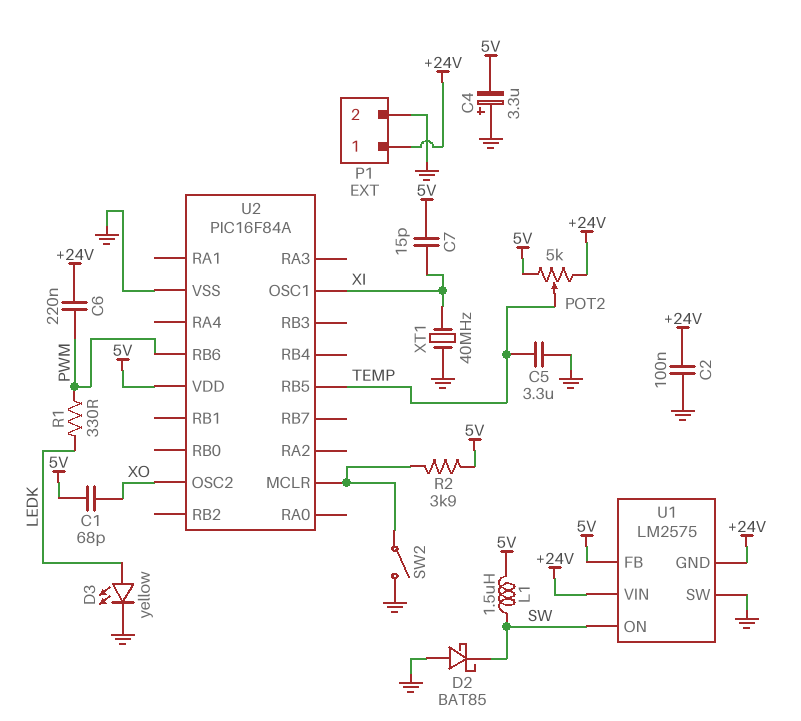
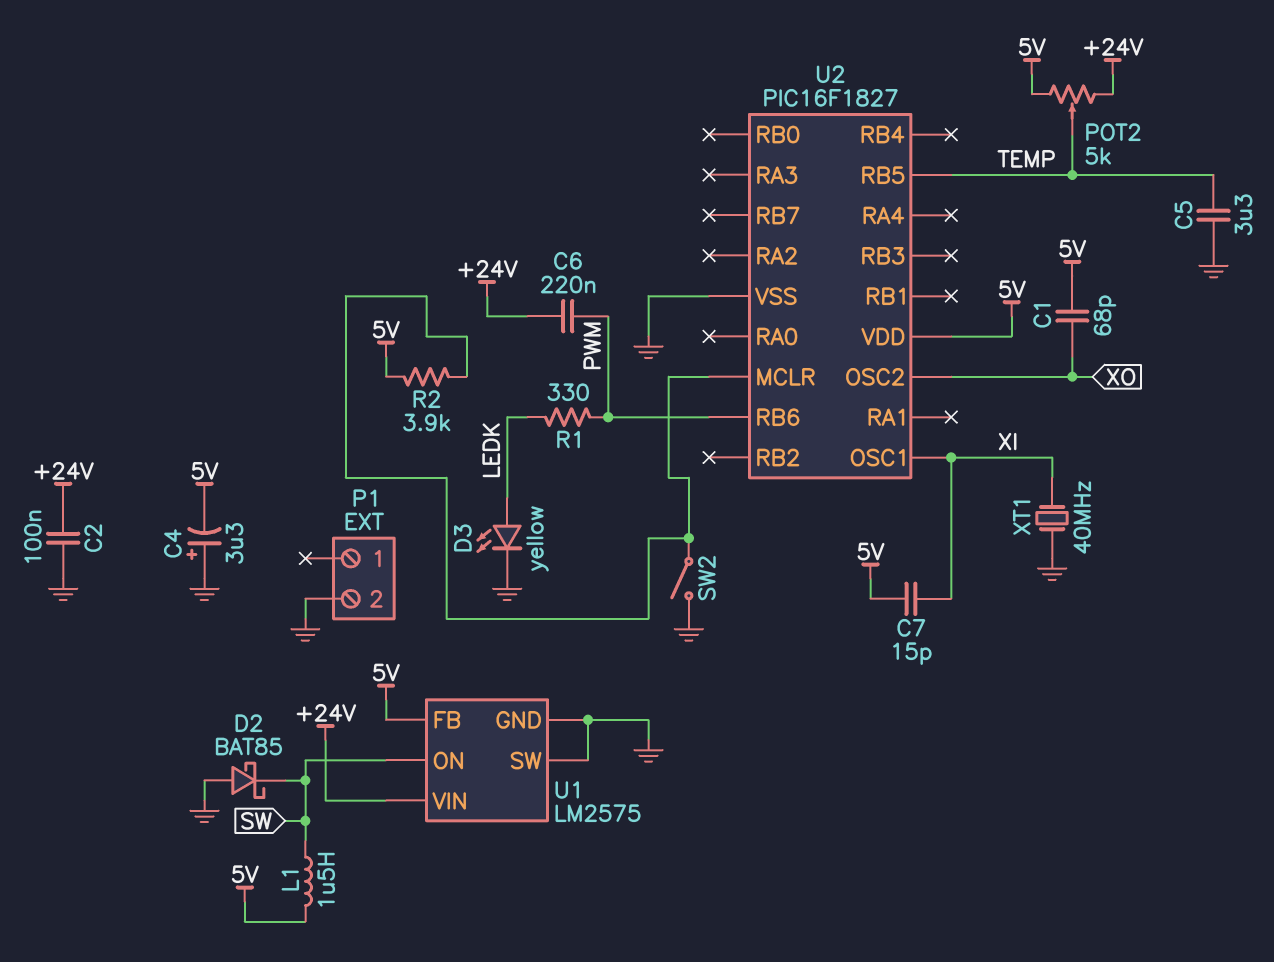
P1 pin 1: +24V -> none
U1 pin GND: +24V -> GND
U2: PIC16F84A -> PIC16F1827

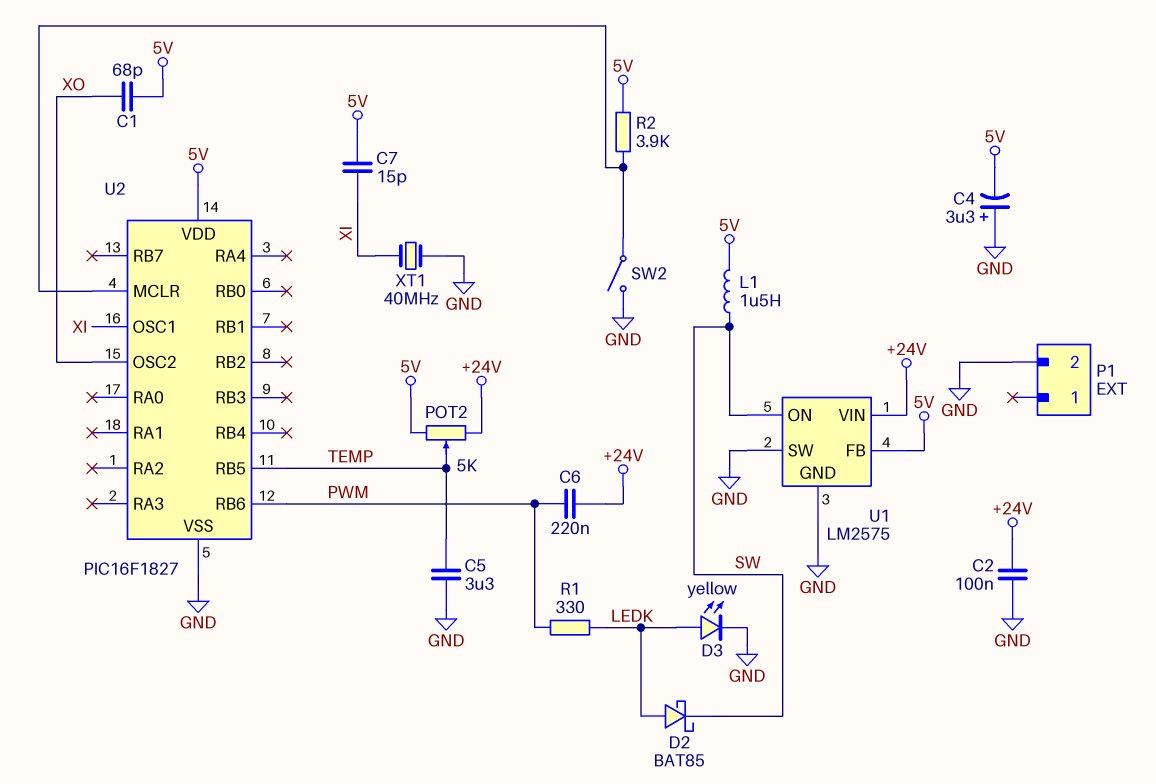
D2: schottky BAT85 (A GND, K SW) -> schottky BAT85 (A LEDK, K SW)

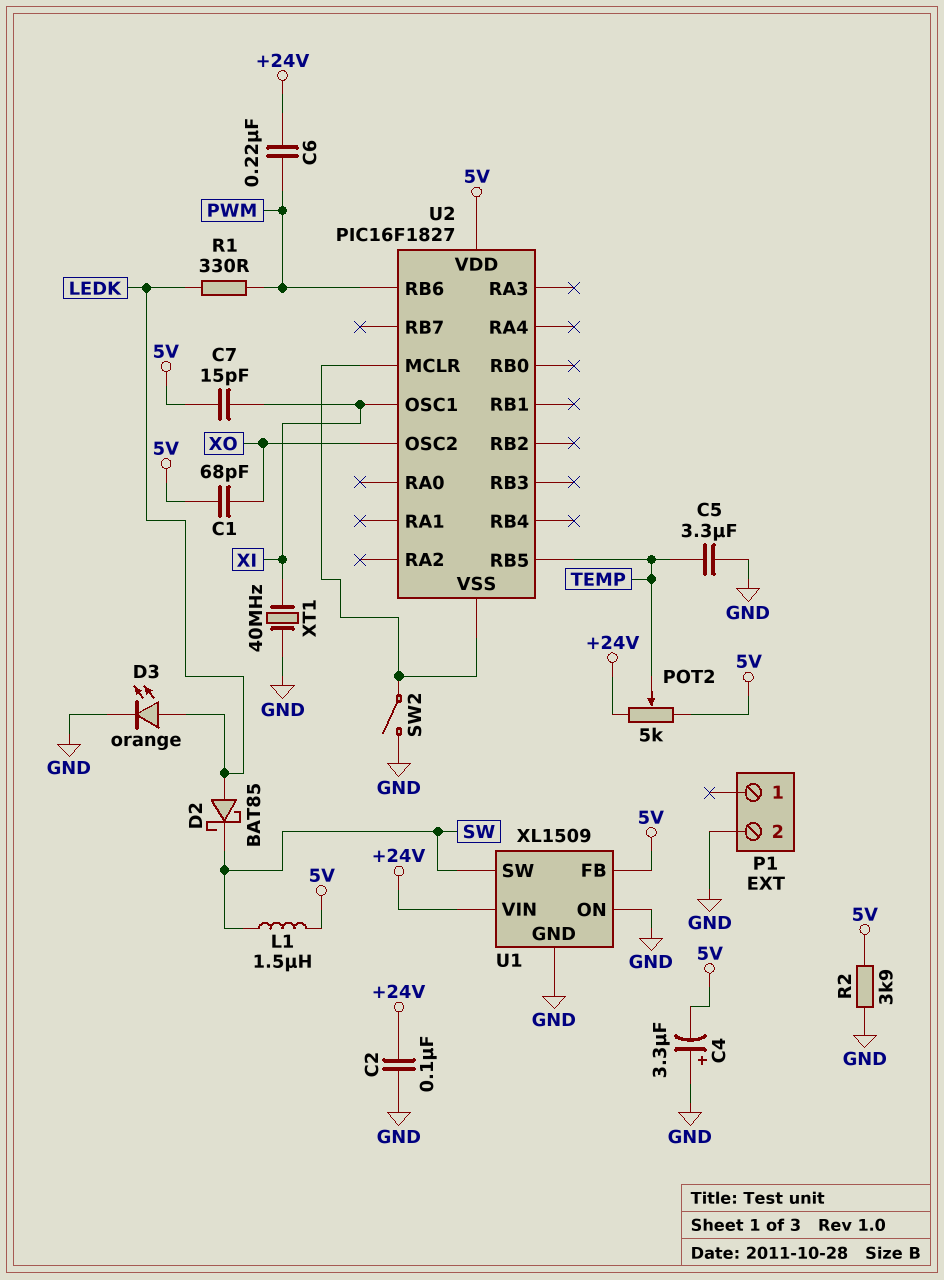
D3: LED yellow (A LEDK, K GND) -> LED orange (A LEDK, K GND)
R2: 3.9k (5V, U2/MCLR) -> 3.9k (5V, GND)
U1: LM2575 -> XL1509
U1 pin ON: SW -> GND
U1 pin SW: GND -> SW
U2 pin VSS: GND -> U2/MCLR

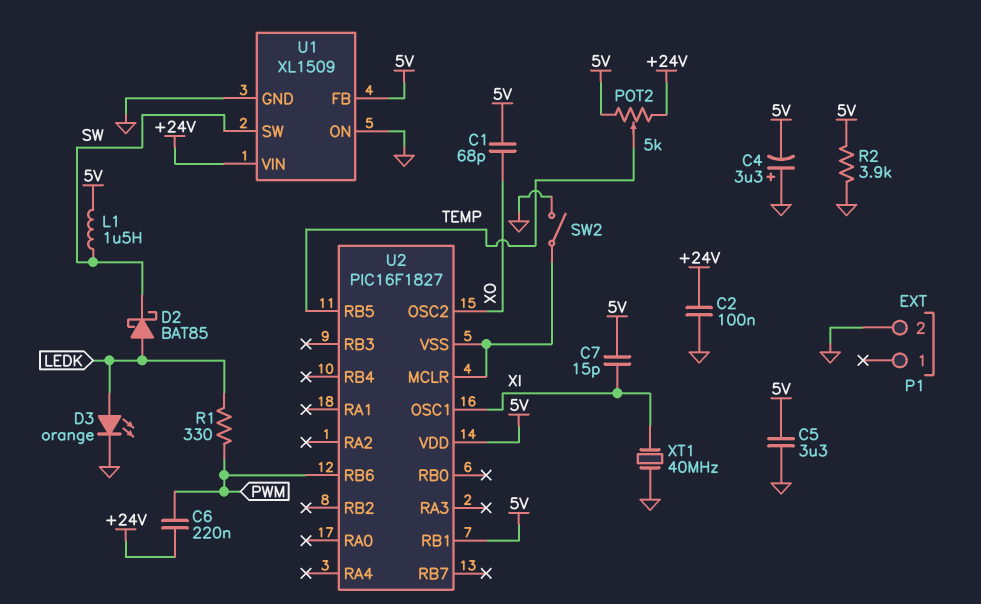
C5: 3.3uF (GND, TEMP) -> 3.3uF (5V, GND)
U2 pin RB1: none -> 5V

